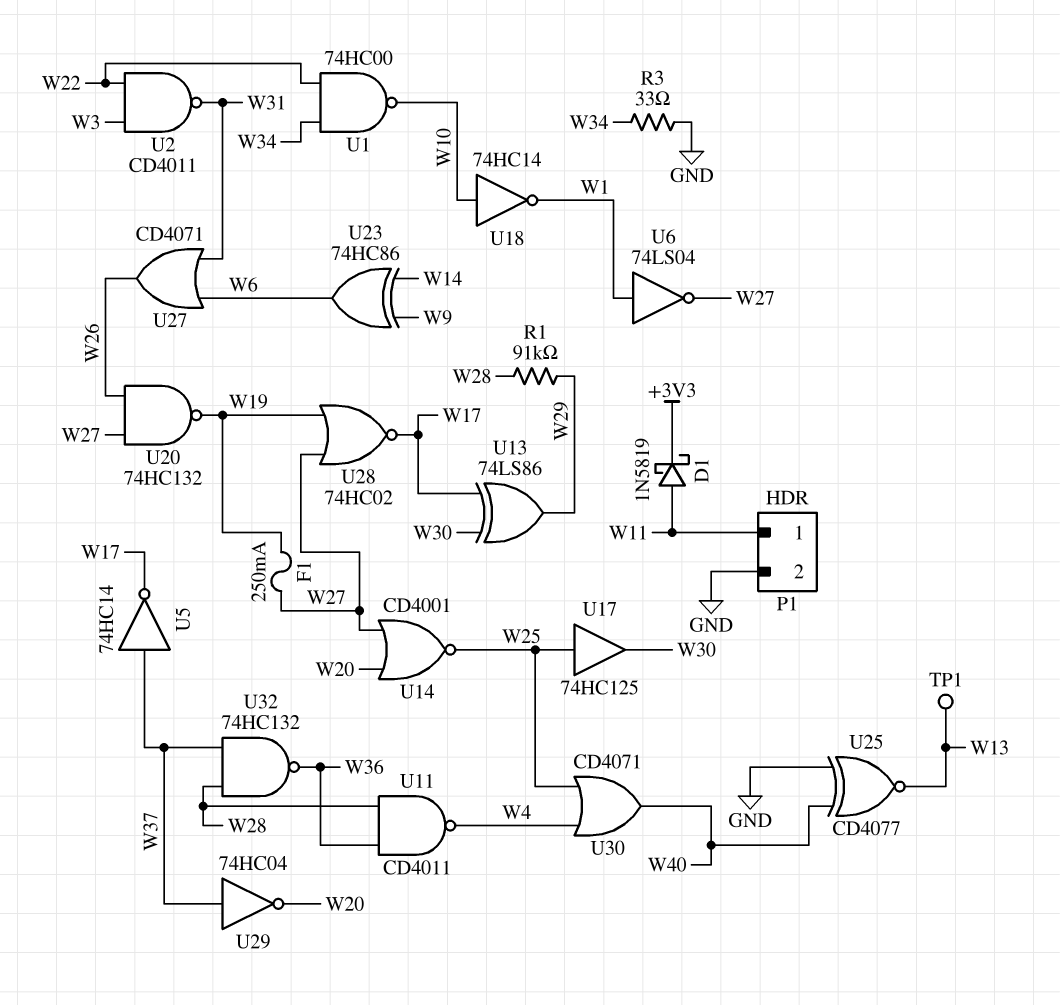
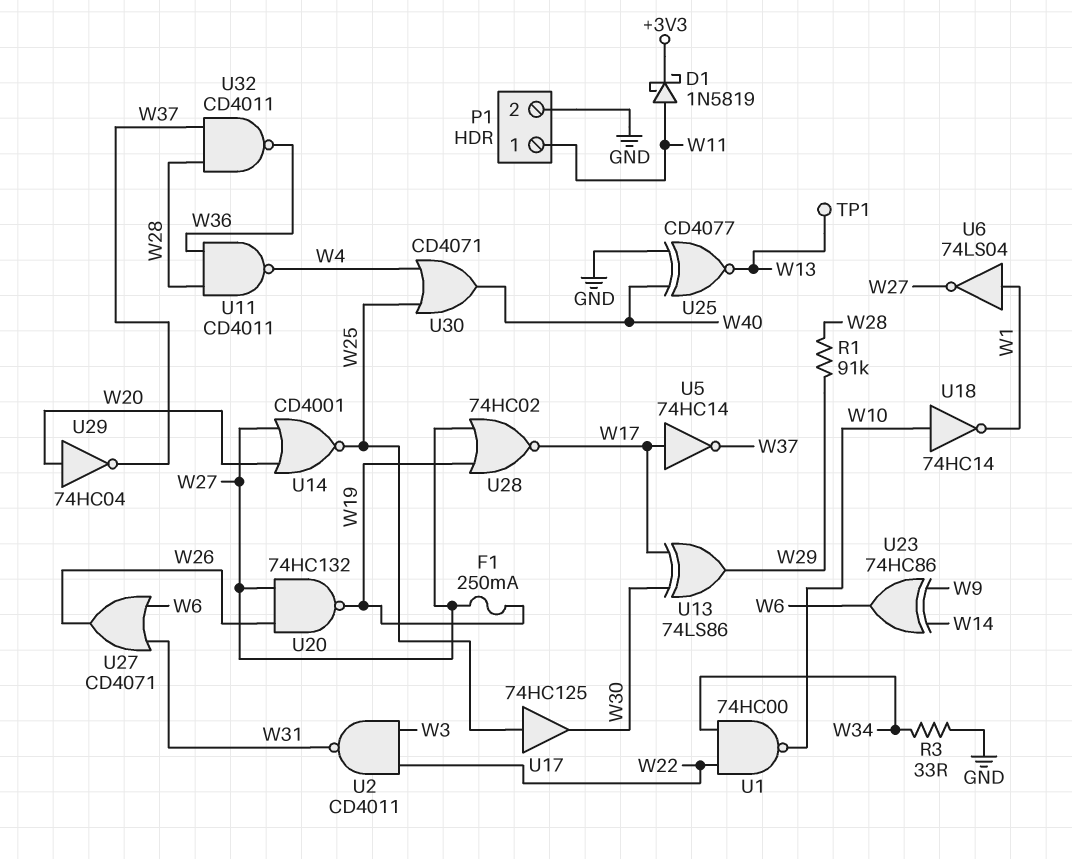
U5: NOT 74HC14 (in W37, out W17) -> NOT 74HC14 (in W17, out W37)
U29: NOT 74HC04 (in W37, out W20) -> NOT 74HC04 (in W20, out W37)
U32: NAND 74HC132 (in W28, in W37, out W36) -> NAND CD4011 (in W28, in W37, out W36)

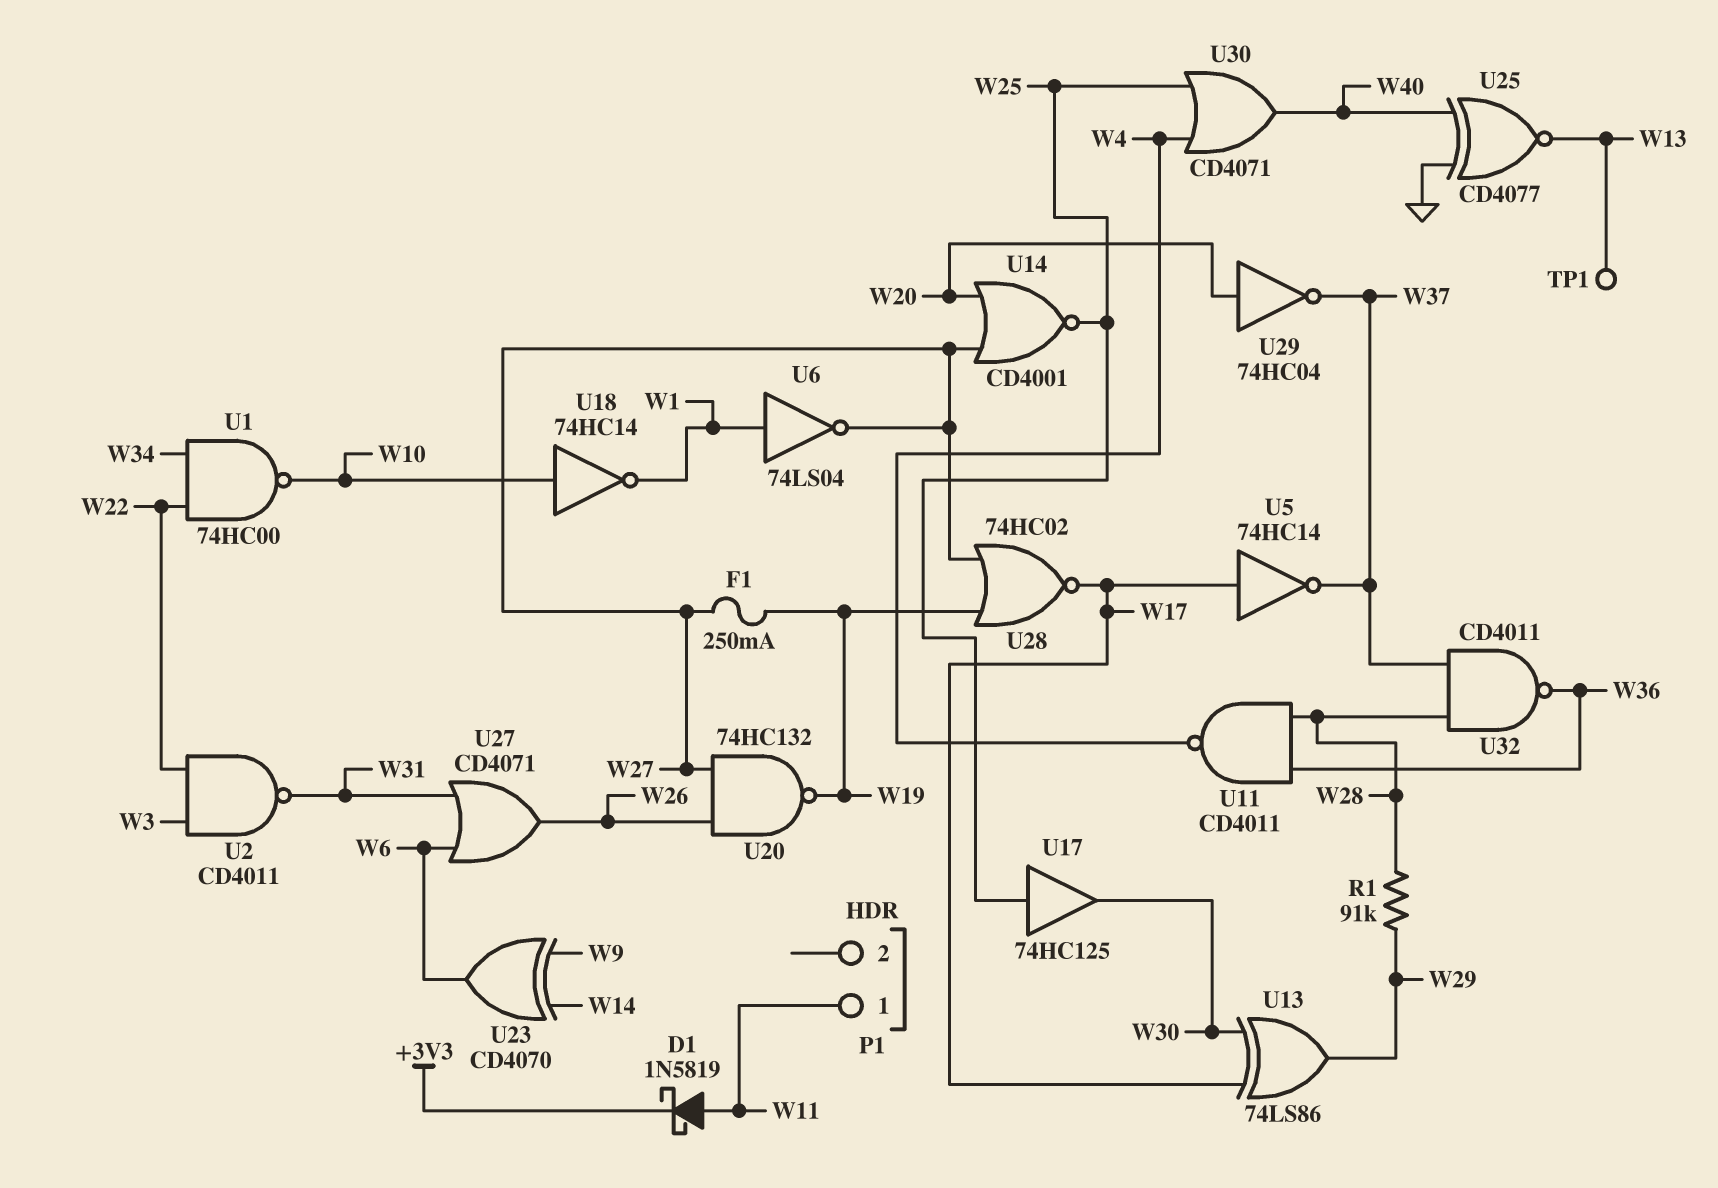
P1 pin 2: GND -> none
R3: 33 (GND, W34) -> none
U23: XOR 74HC86 (in W9, in W14, out W6) -> XOR CD4070 (in W9, in W14, out W6)

